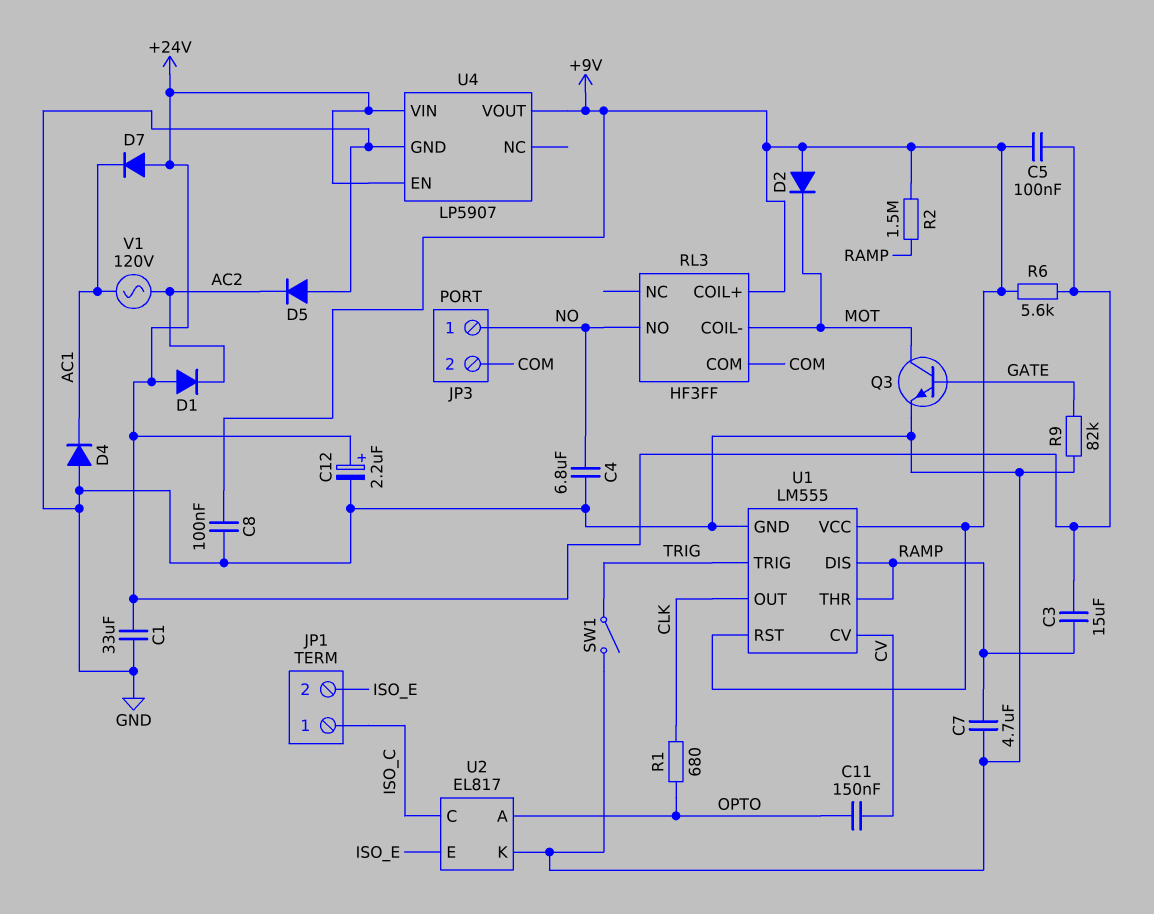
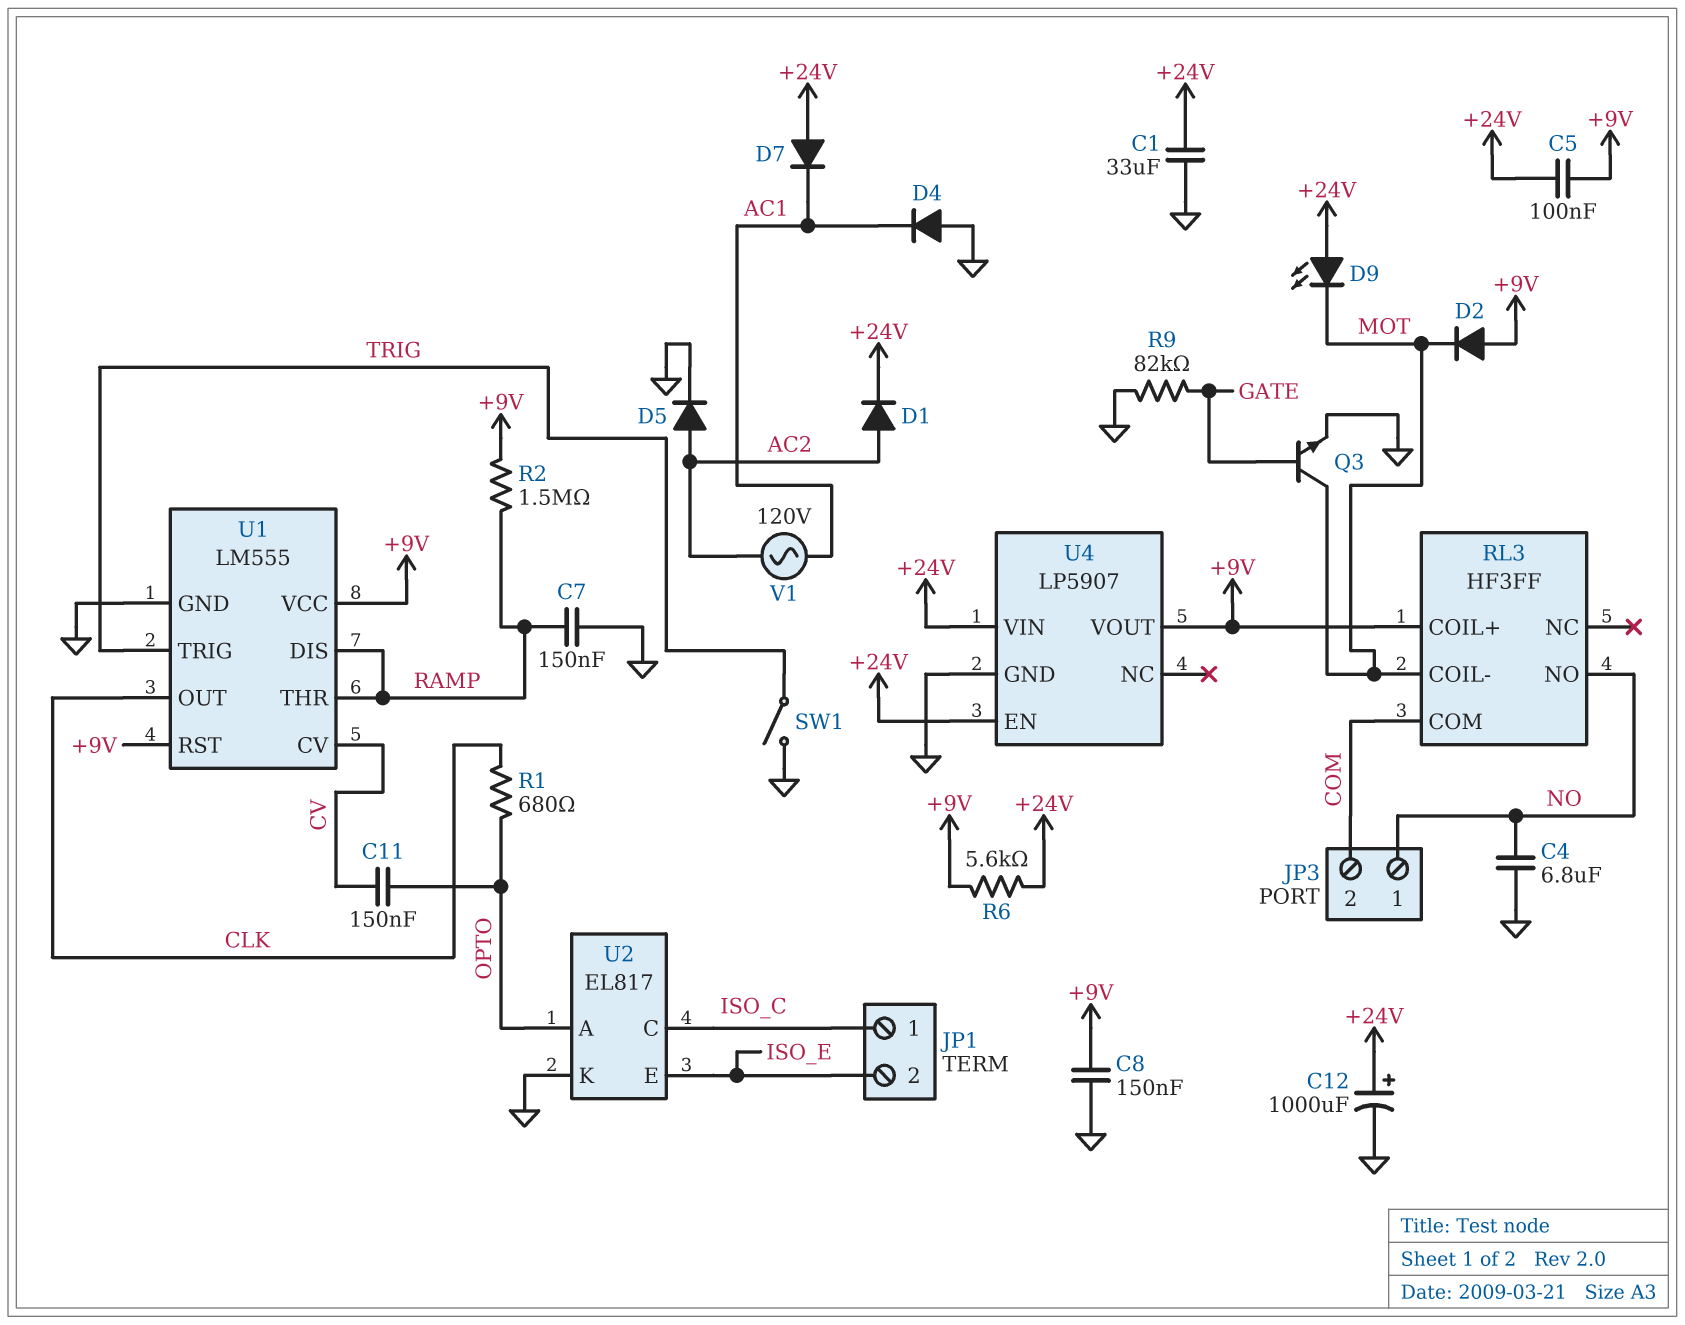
C3: 15uF (+24V, RAMP) -> none
C7: 4.7uF (GND, RAMP) -> 150nF (GND, RAMP)
C8: 100nF (+9V, GND) -> 150nF (+9V, GND)
C12: 2.2uF (plus +24V, minus GND) -> 1000uF (plus +24V, minus GND)
D1: diode (A +24V, K AC2) -> diode (A AC2, K +24V)
D5: diode (A GND, K AC2) -> diode (A AC2, K GND)
D9: none -> LED (A +24V, K MOT)

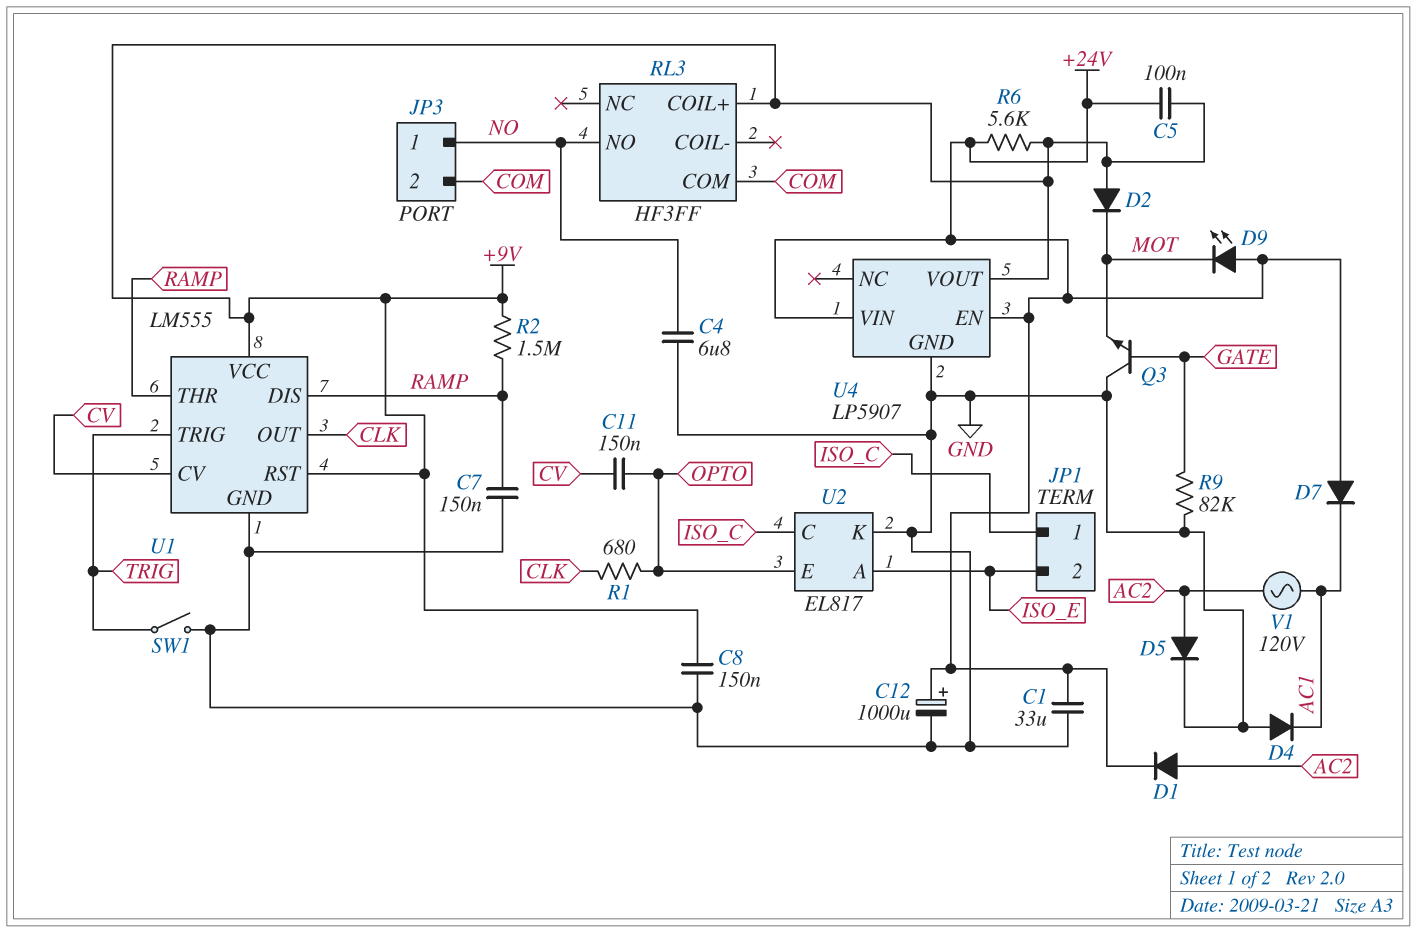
Q3: NPN (B GATE, C MOT, E GND) -> NPN (B GATE, C GND, E MOT)
RL3 pin COIL-: MOT -> none
U2 pin A: OPTO -> ISO_E
U2 pin E: ISO_E -> OPTO

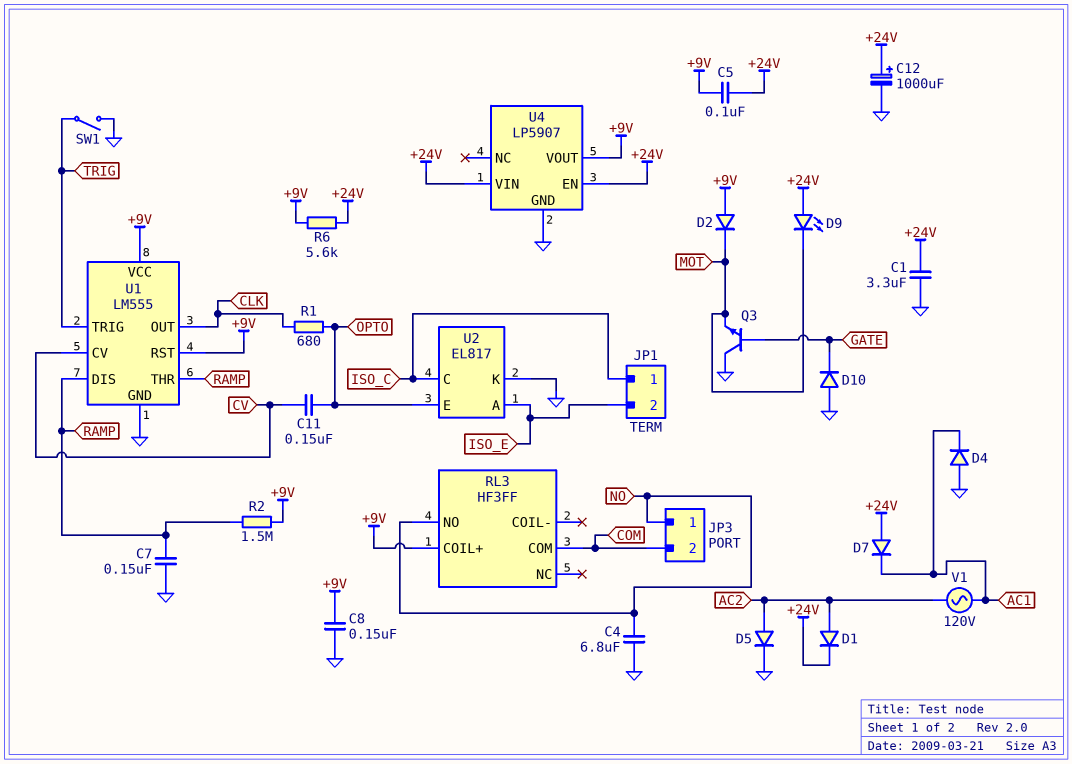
C1: 33uF (+24V, GND) -> 3.3uF (+24V, GND)
D10: none -> diode (A GND, K GATE)
R9: 82k (GATE, GND) -> none

